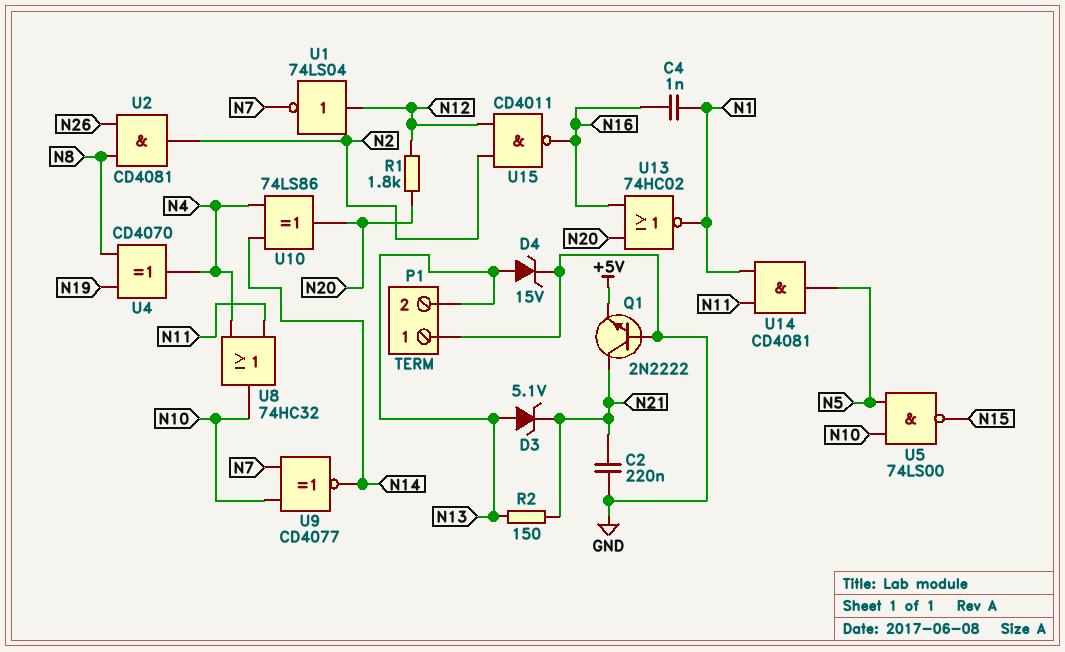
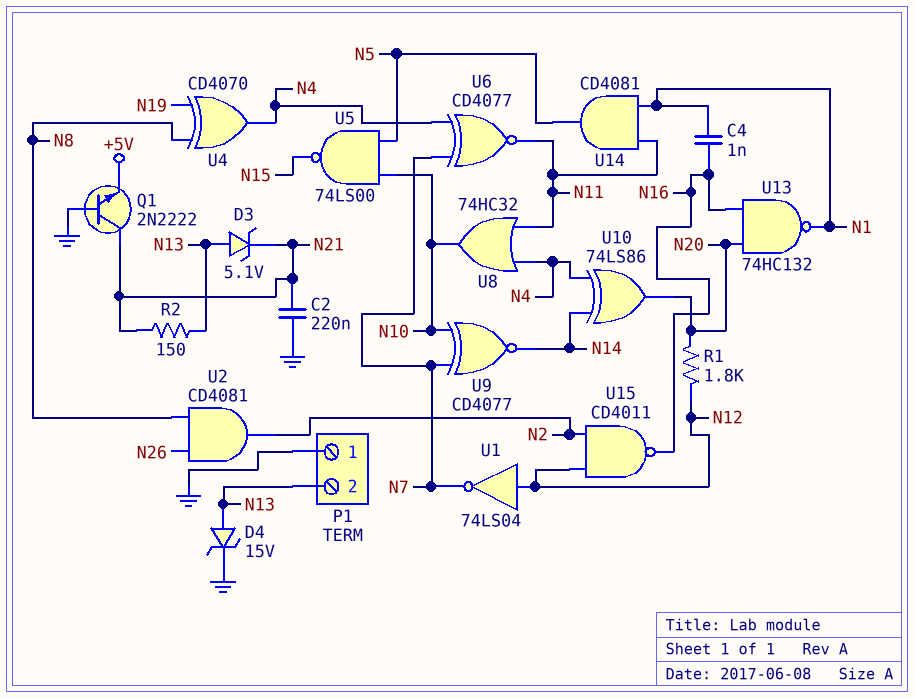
U6: none -> XNOR CD4077 (in N4, in N7, out N11)
U13: NOR 74HC02 (in N16, in N20, out N1) -> NAND 74HC132 (in N16, in N20, out N1)

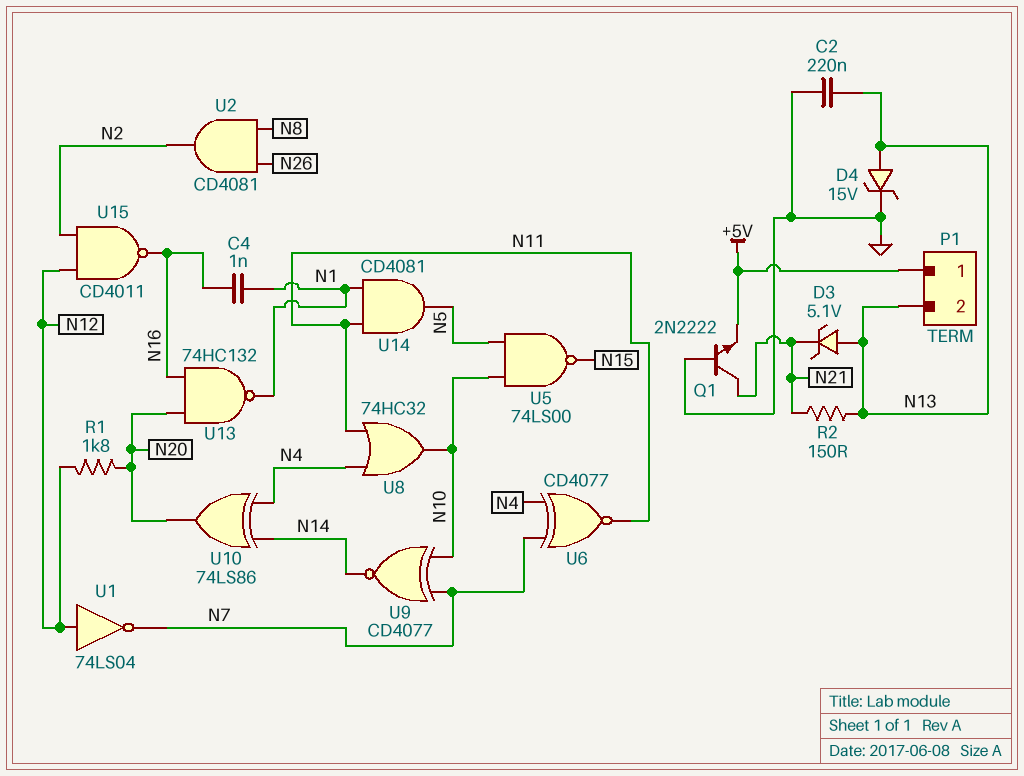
C2: 220nF (GND, N21) -> 220nF (GND, N13)
P1 pin 1: GND -> +5V
U4: XOR CD4070 (in N8, in N19, out N4) -> none

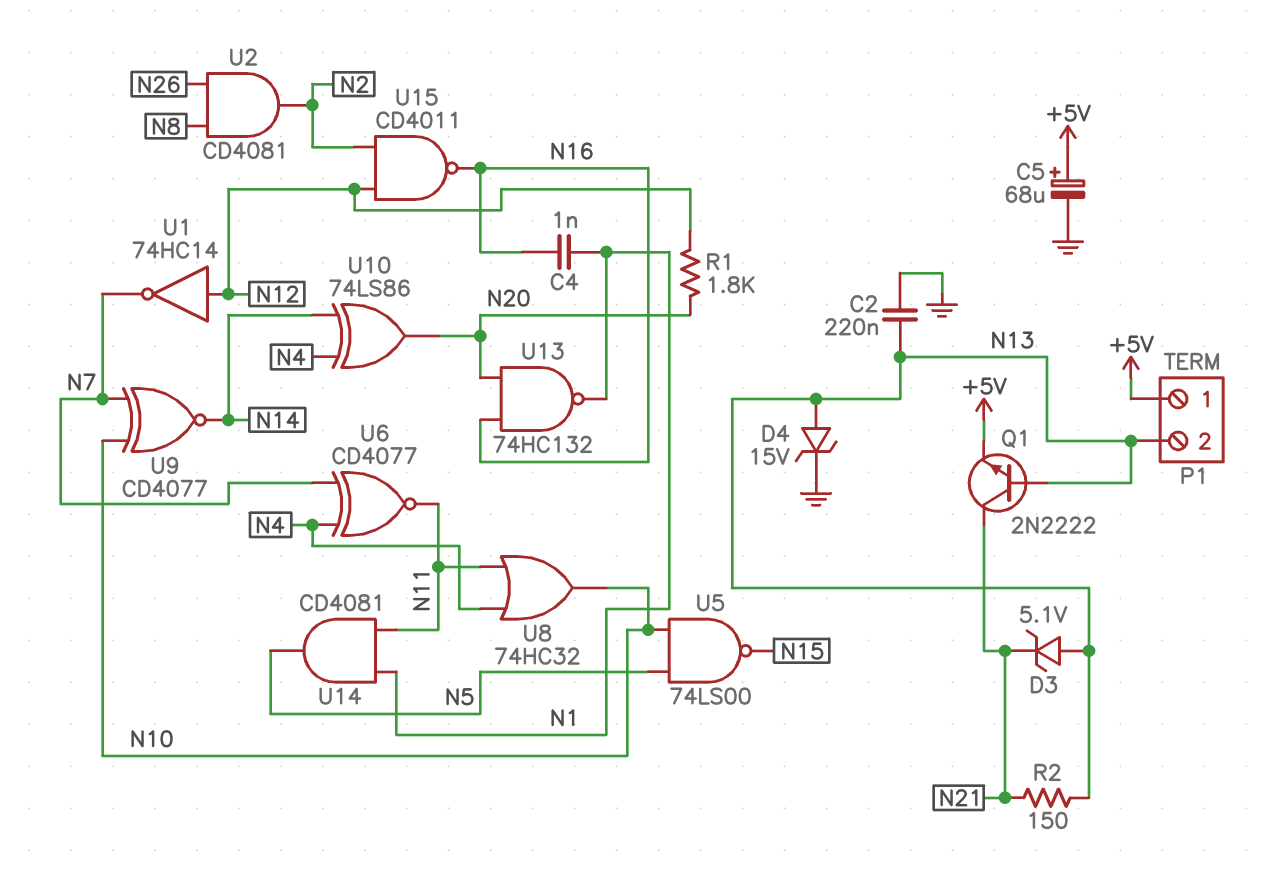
C5: none -> 68uF (plus +5V, minus GND)
Q1: NPN 2N2222 (B GND, C N21, E +5V) -> NPN 2N2222 (B N13, C N21, E +5V)
U1: NOT 74LS04 (in N12, out N7) -> NOT 74HC14 (in N12, out N7)

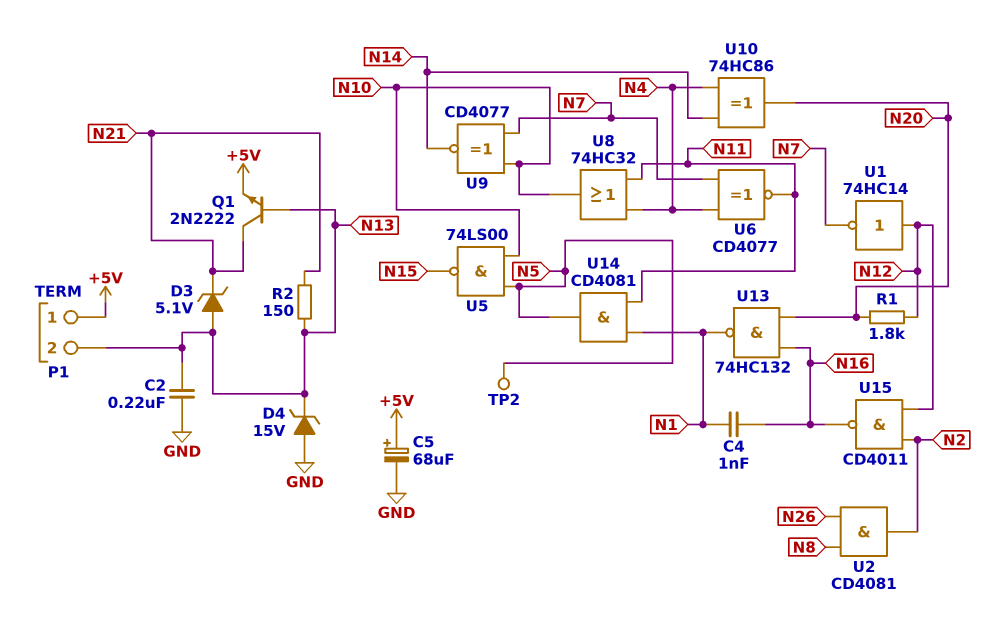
D4: zener 15V (A N13, K GND) -> zener 15V (A GND, K N13)
TP2: none -> test point (N5)
U10: XOR 74LS86 (in N4, in N14, out N20) -> XOR 74HC86 (in N4, in N14, out N20)

